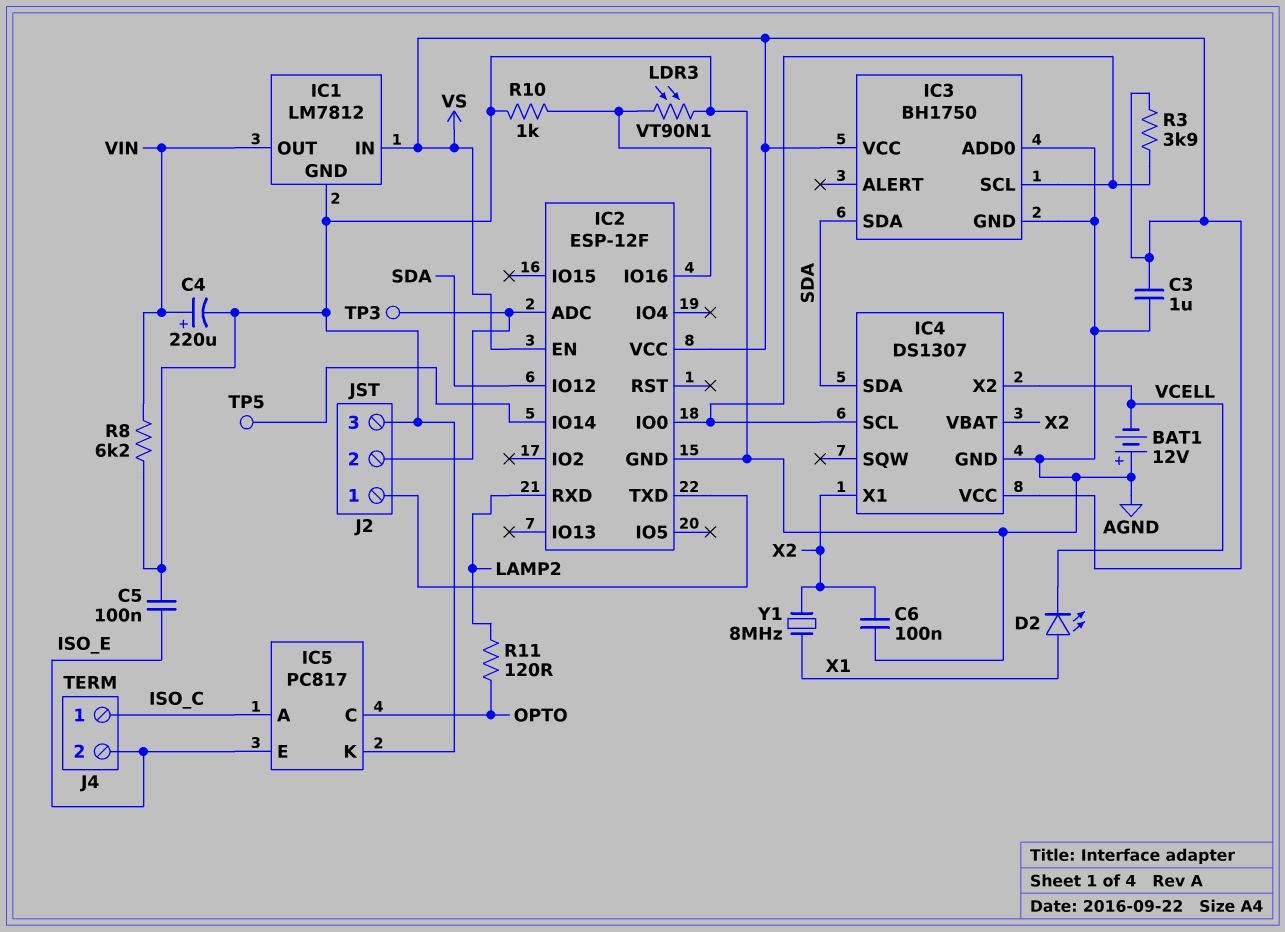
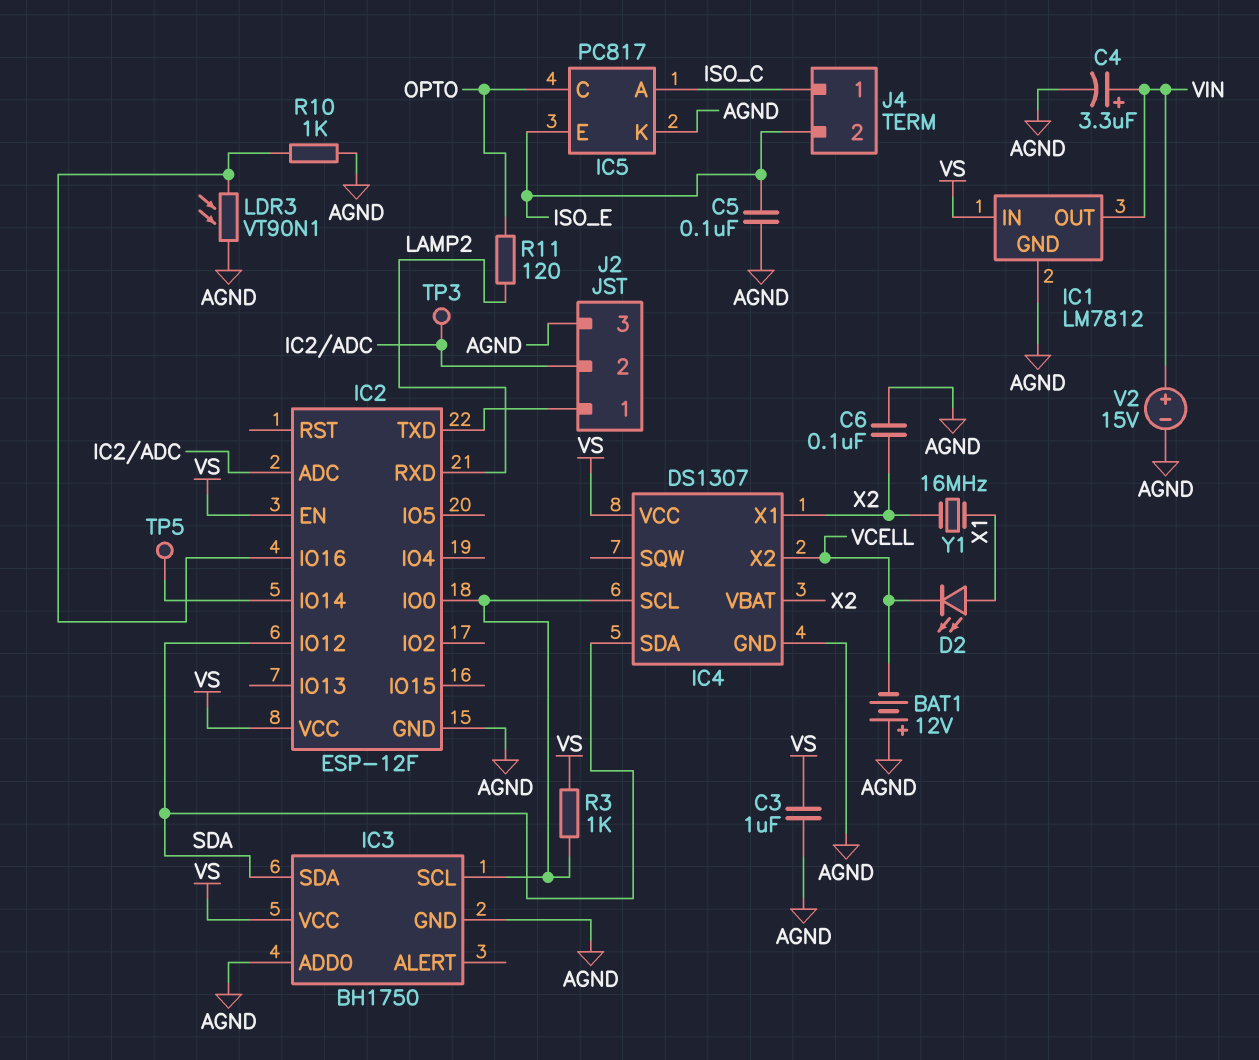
C4: 220uF (plus VIN, minus AGND) -> 3.3uF (plus VIN, minus AGND)
R3: 3.9k (IC2/IO0, VS) -> 1k (IC2/IO0, VS)
R8: 6.2k (AGND, VIN) -> none
V2: none -> 15V (plus VIN, minus AGND)
Y1: 8MHz (X1, X2) -> 16MHz (X1, X2)

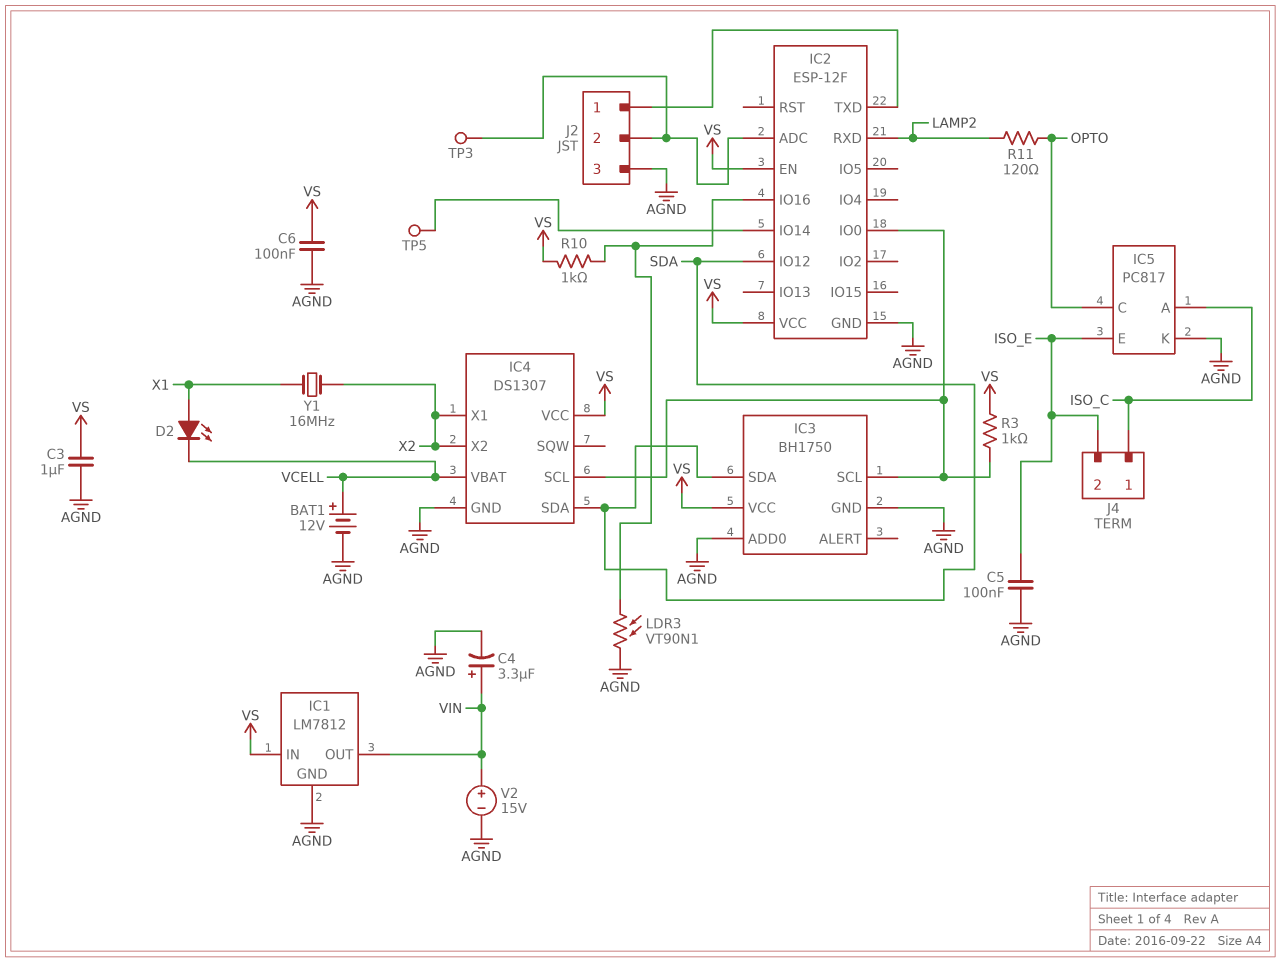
BAT1: 12V (plus AGND, minus VCELL) -> 12V (plus VCELL, minus AGND)
C6: 100nF (AGND, X2) -> 100nF (AGND, VS)
IC4 pin VBAT: X2 -> VCELL
IC4 pin X2: VCELL -> X2
R10: 1k (AGND, IC2/IO16) -> 1k (IC2/IO16, VS)

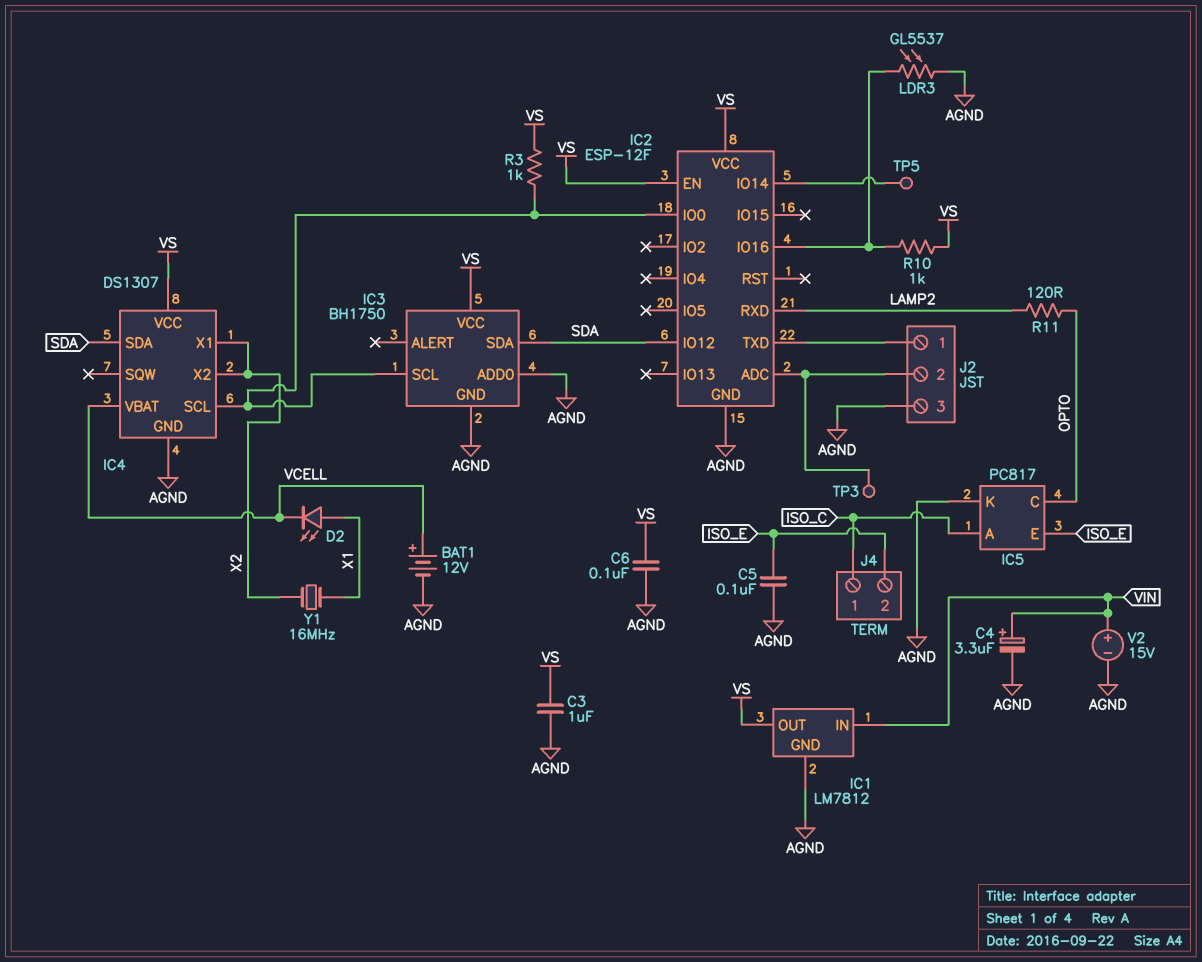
IC1 pin IN: VS -> VIN
IC1 pin OUT: VIN -> VS
LDR3: VT90N1 (AGND, IC2/IO16) -> GL5537 (AGND, IC2/IO16)

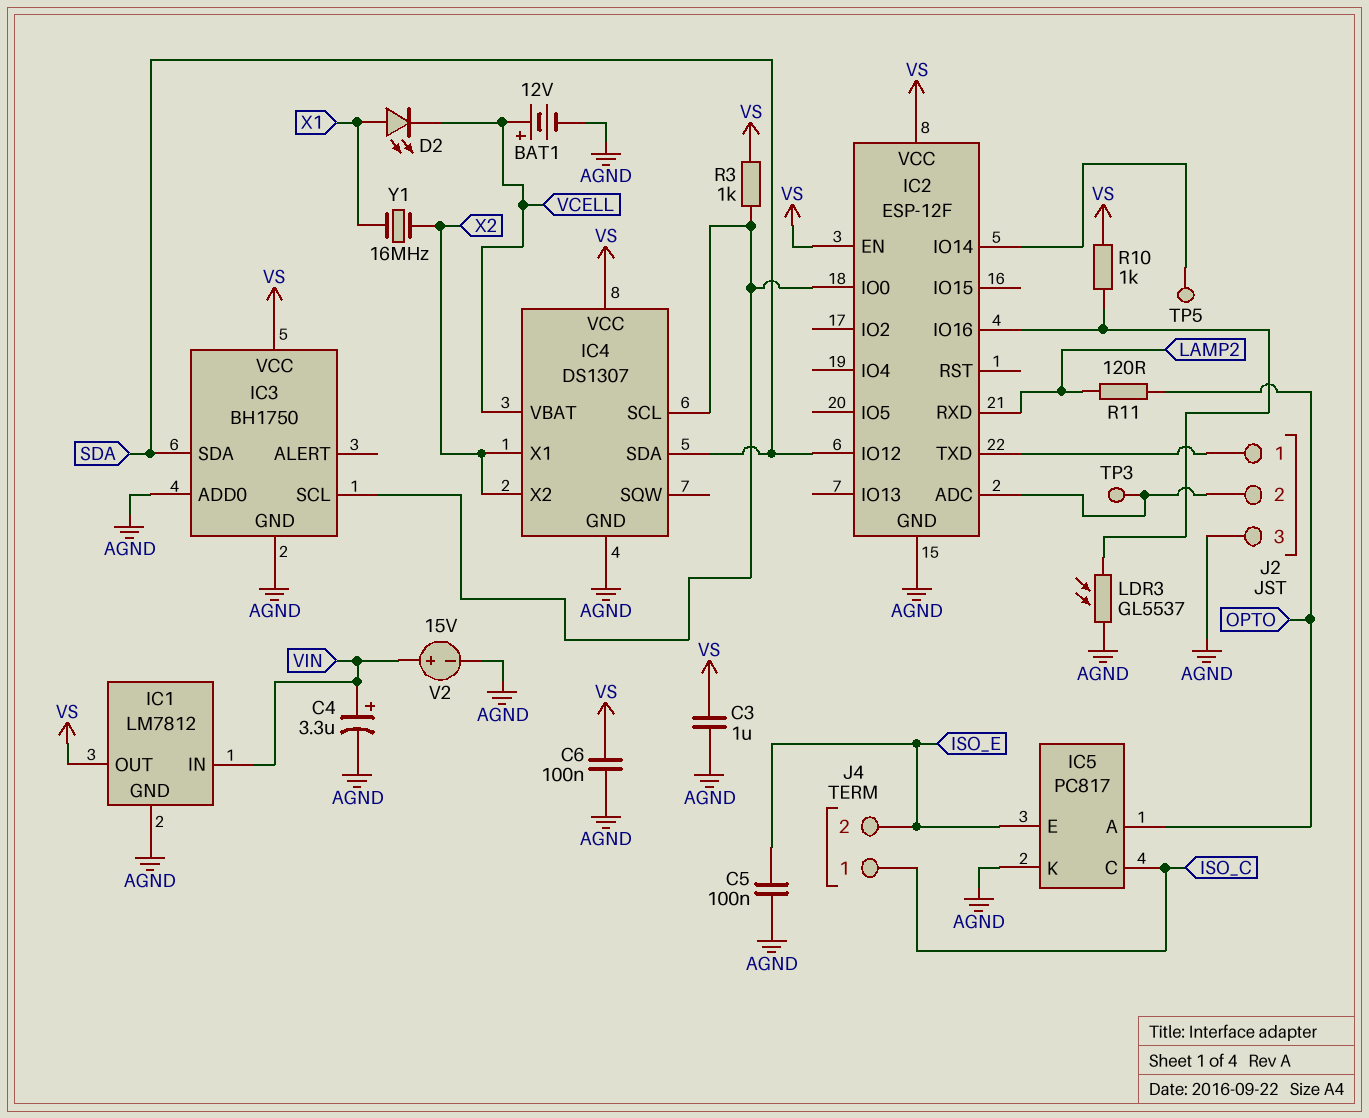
IC5 pin A: ISO_C -> OPTO
IC5 pin C: OPTO -> ISO_C

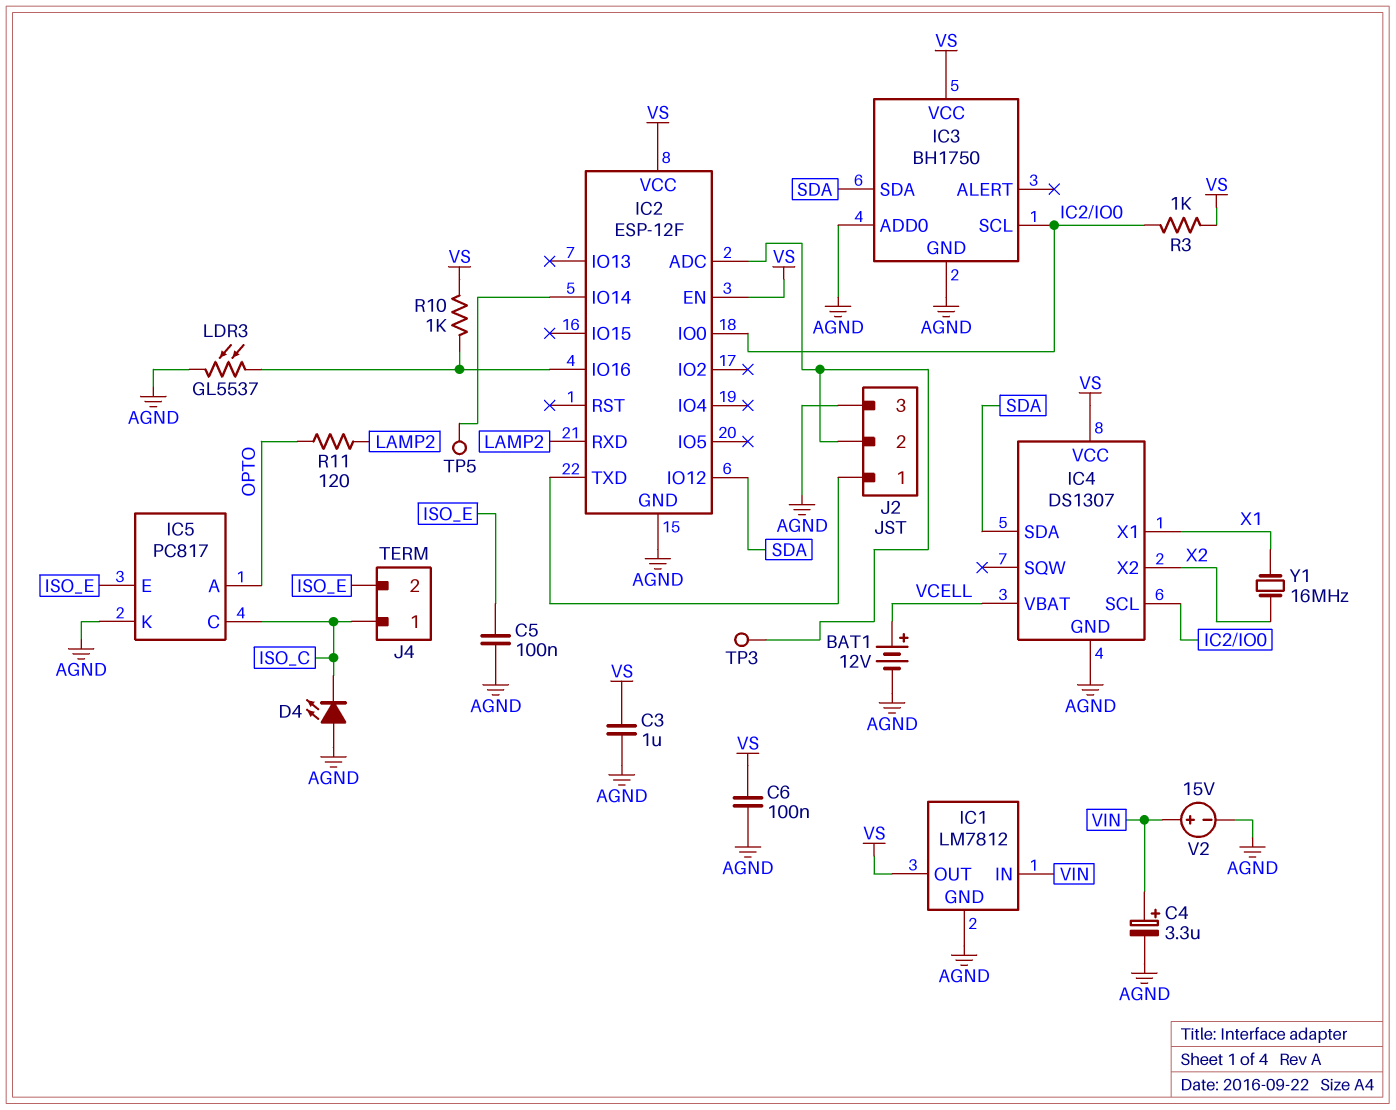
D2: LED (A X1, K VCELL) -> none
D4: none -> LED (A AGND, K ISO_C)
IC4 pin X1: X2 -> X1

